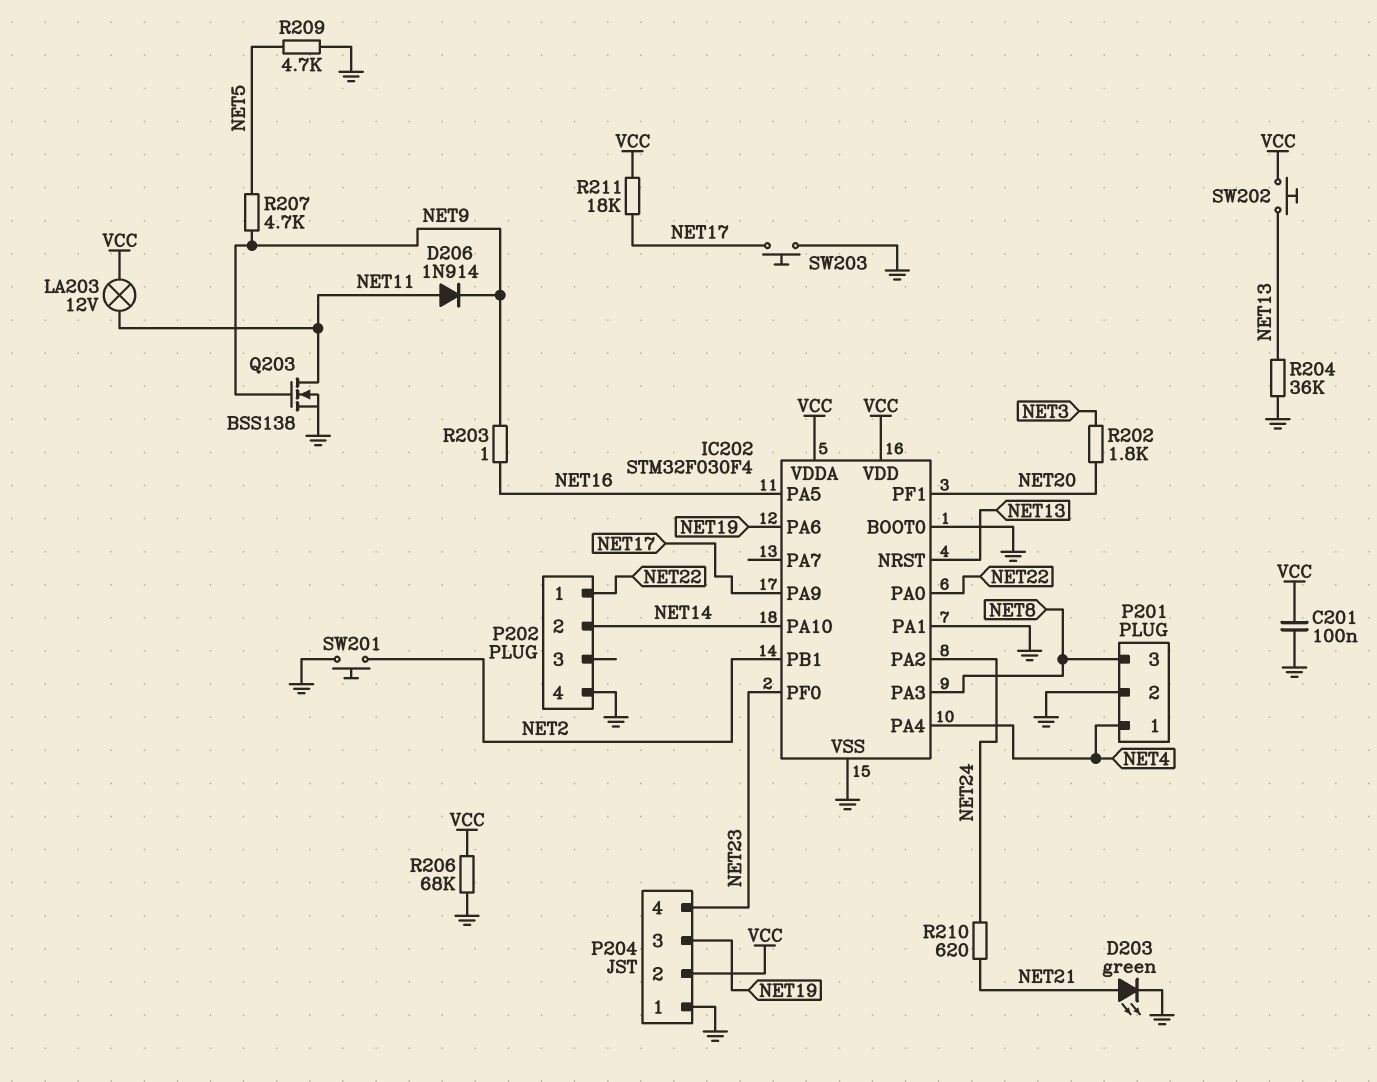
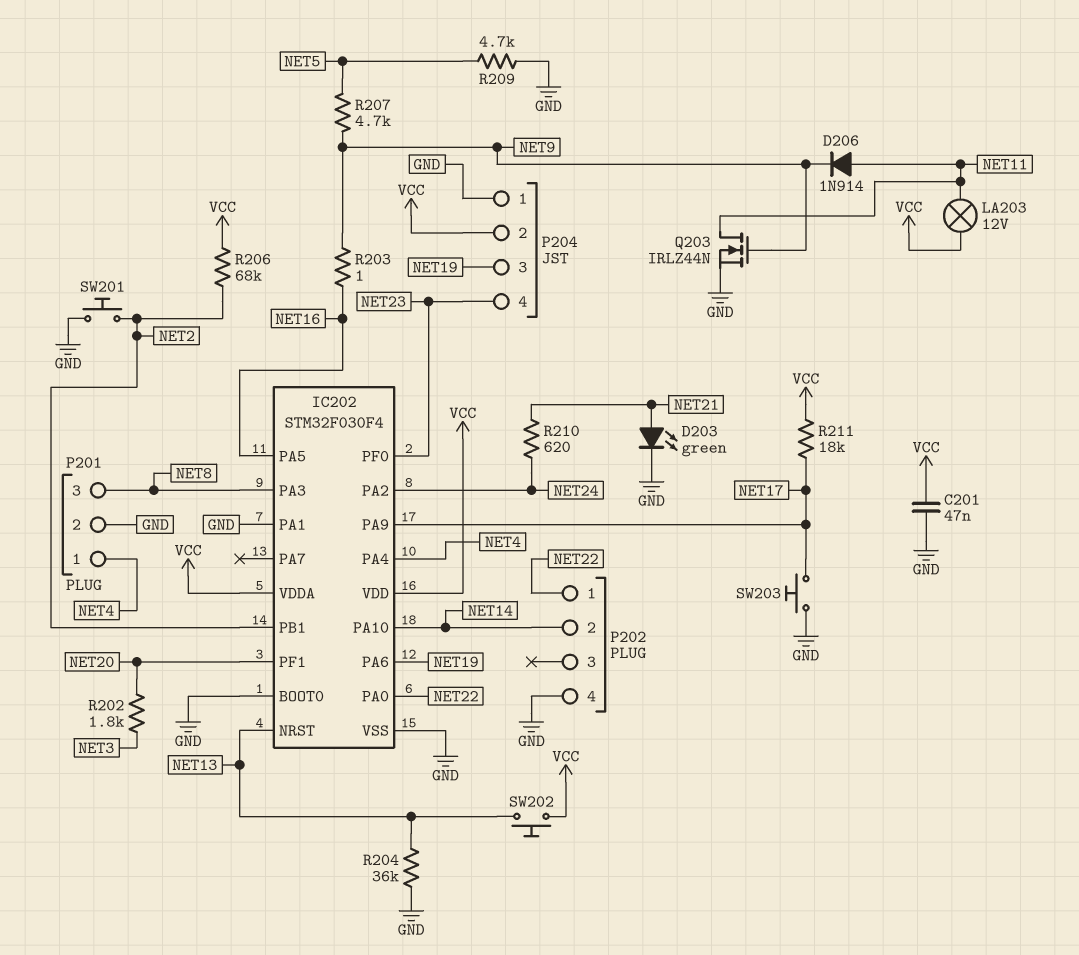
C201: 100nF (GND, VCC) -> 47nF (GND, VCC)
Q203: NMOS BSS138 (G NET9, D NET11, S GND) -> NMOS IRLZ44N (G NET9, D NET11, S GND)
R206: 68k (GND, VCC) -> 68k (NET2, VCC)

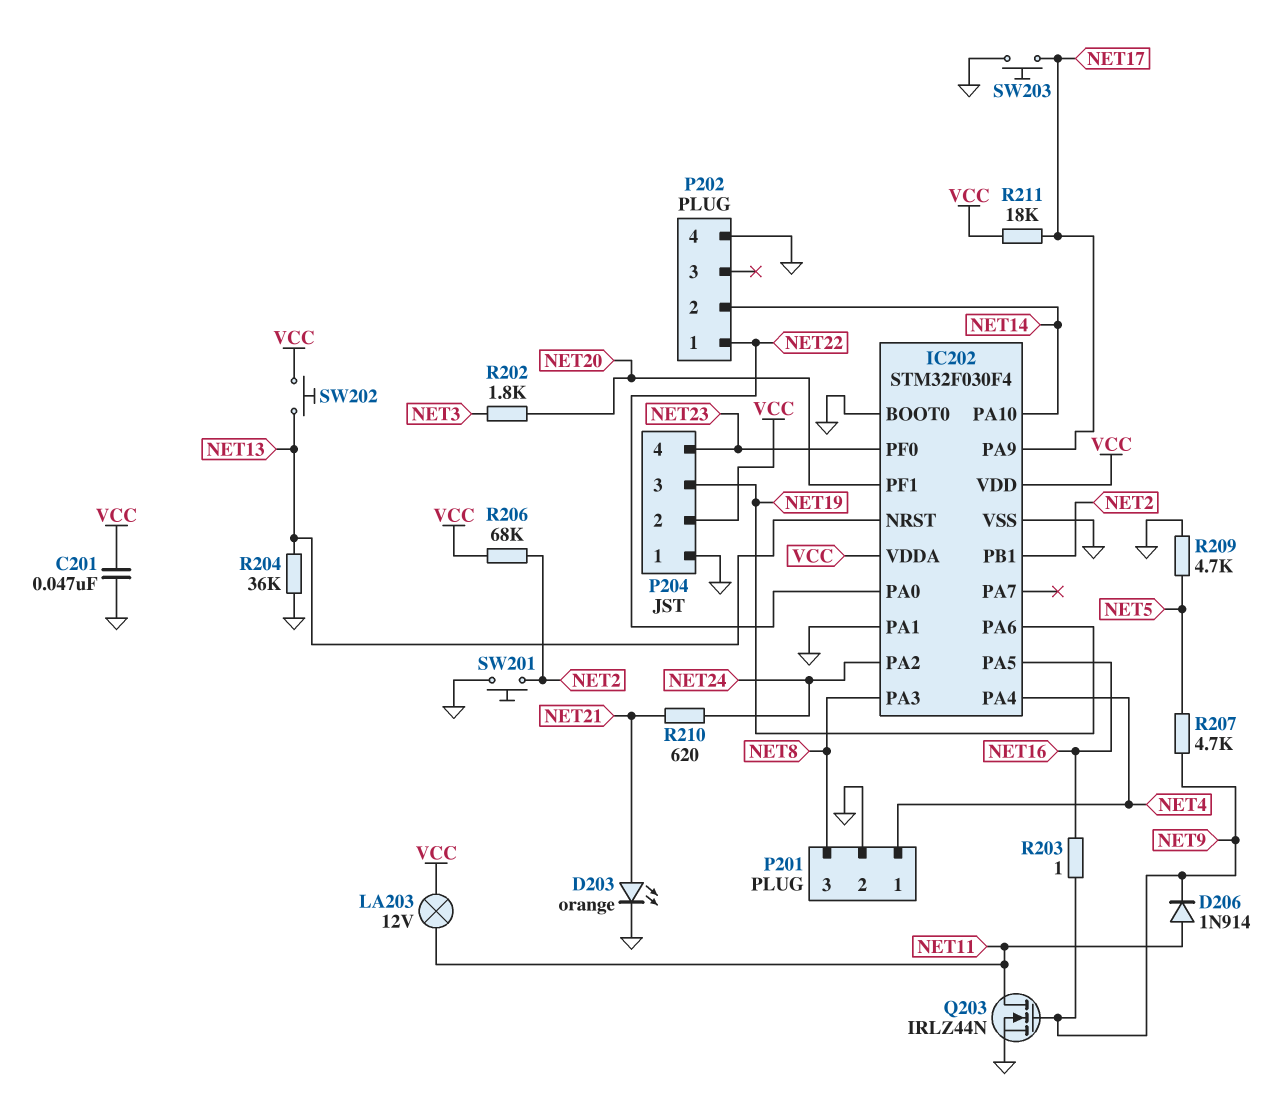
D203: LED green (A NET21, K GND) -> LED orange (A NET21, K GND)

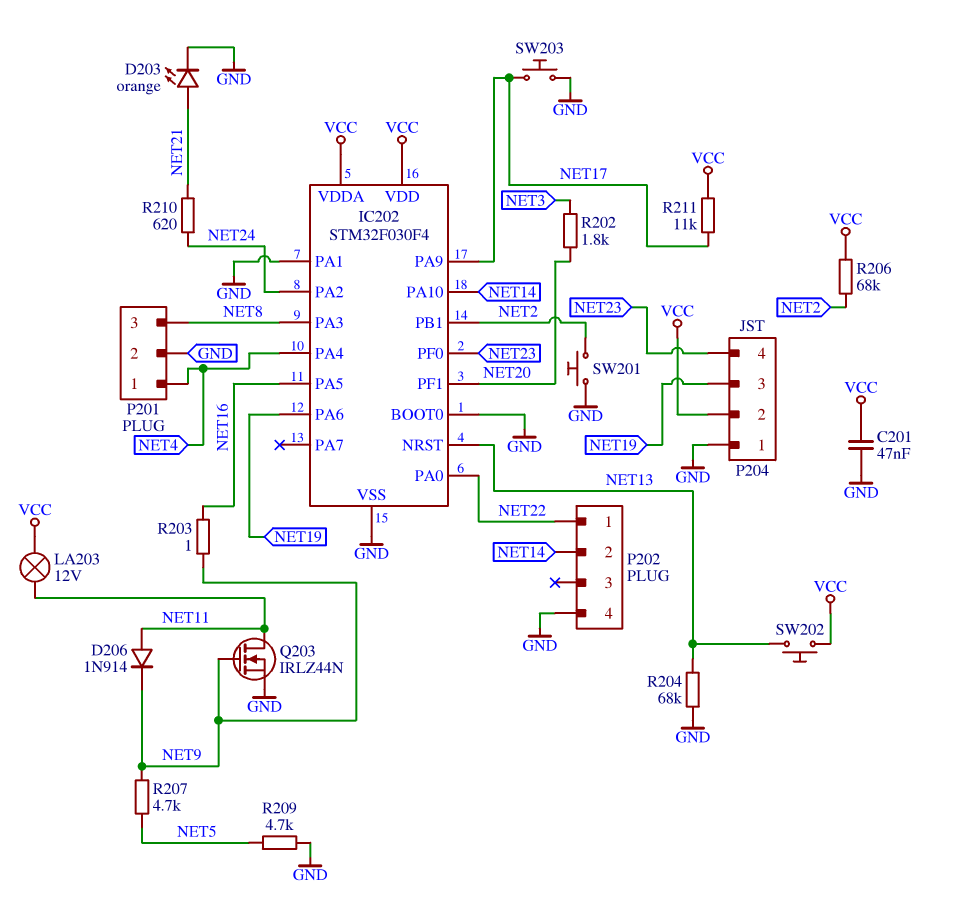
R204: 36k (GND, NET13) -> 68k (GND, NET13)
R211: 18k (NET17, VCC) -> 11k (NET17, VCC)

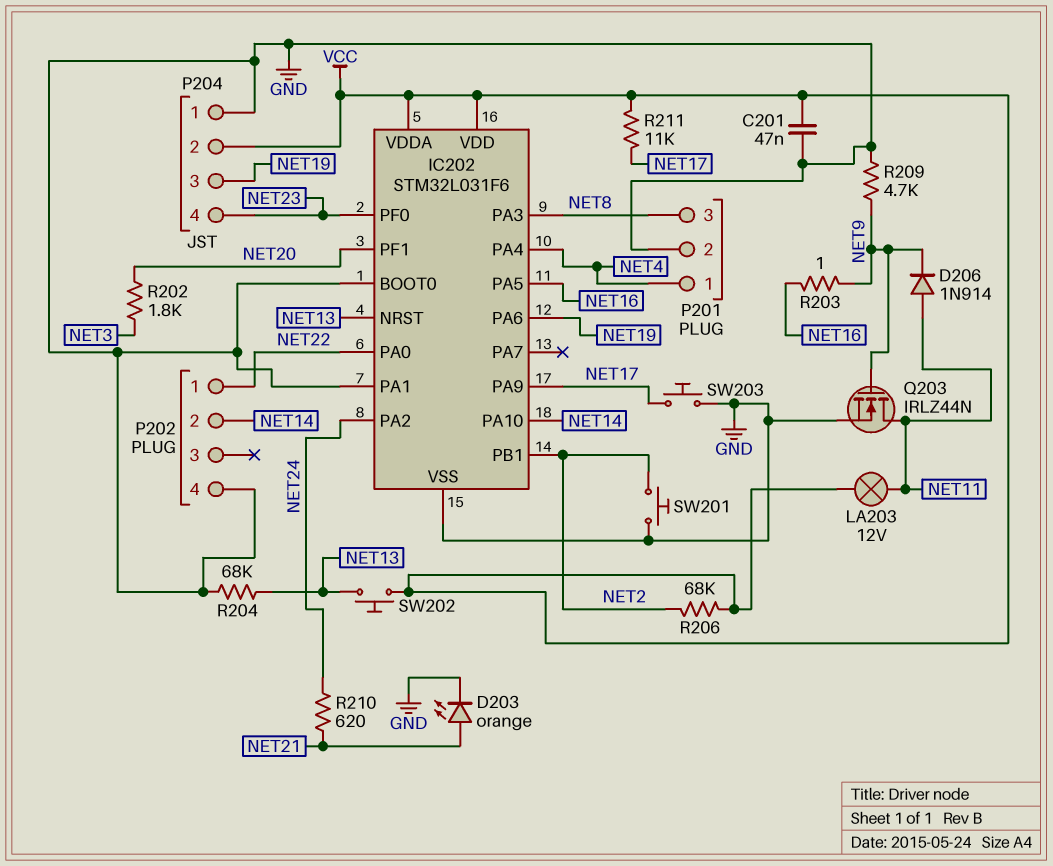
IC202: STM32F030F4 -> STM32L031F6
R207: 4.7k (NET5, NET9) -> none
R209: 4.7k (GND, NET5) -> 4.7k (GND, NET9)

